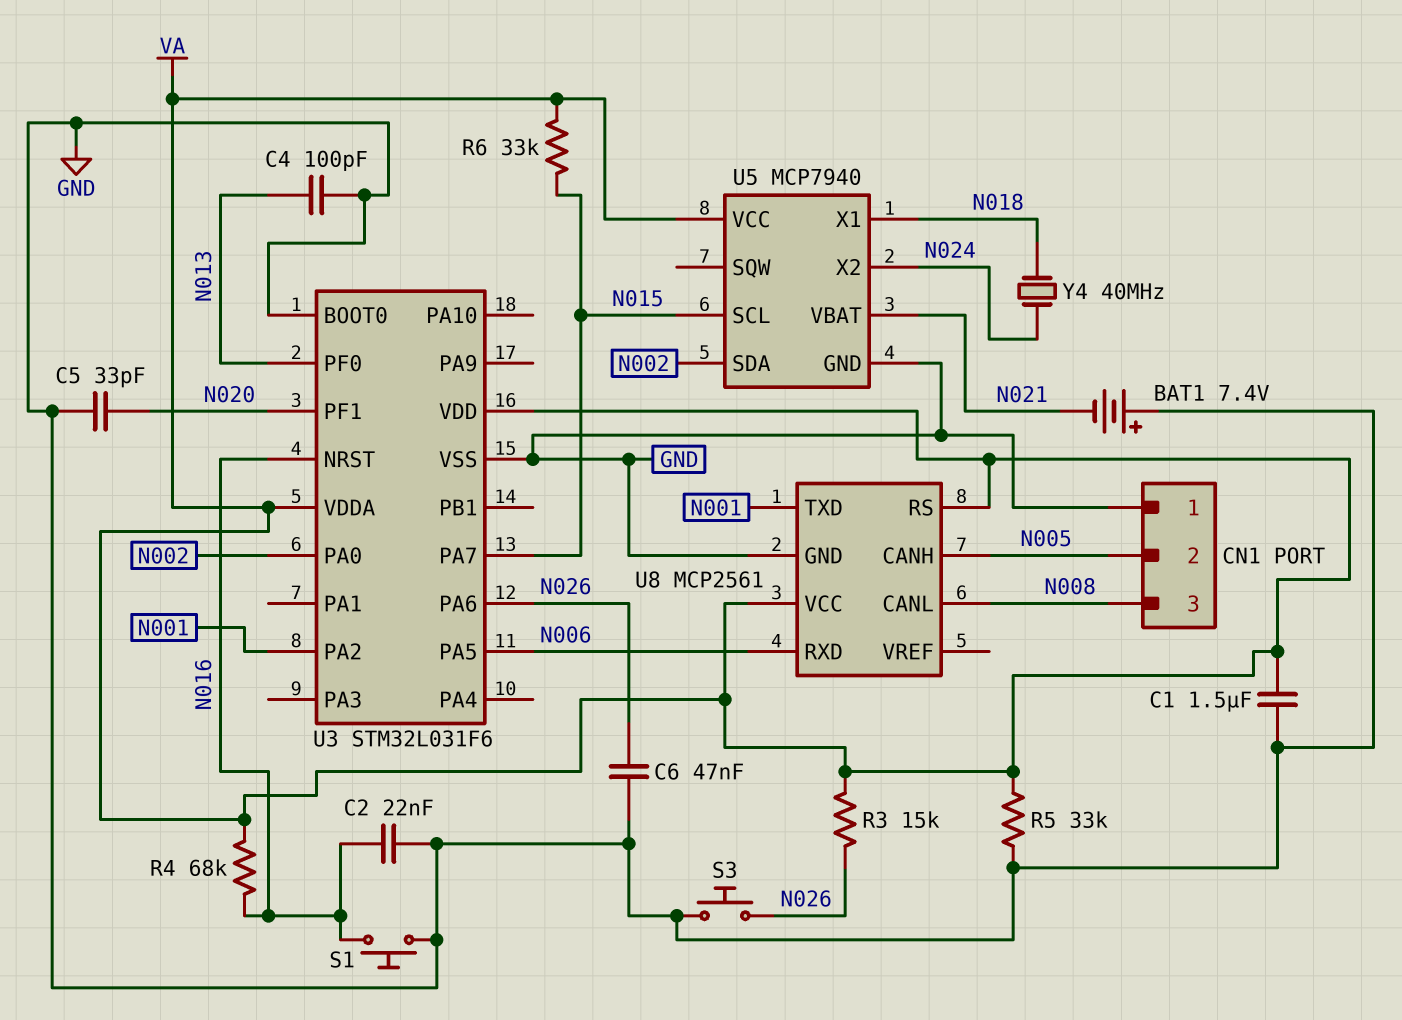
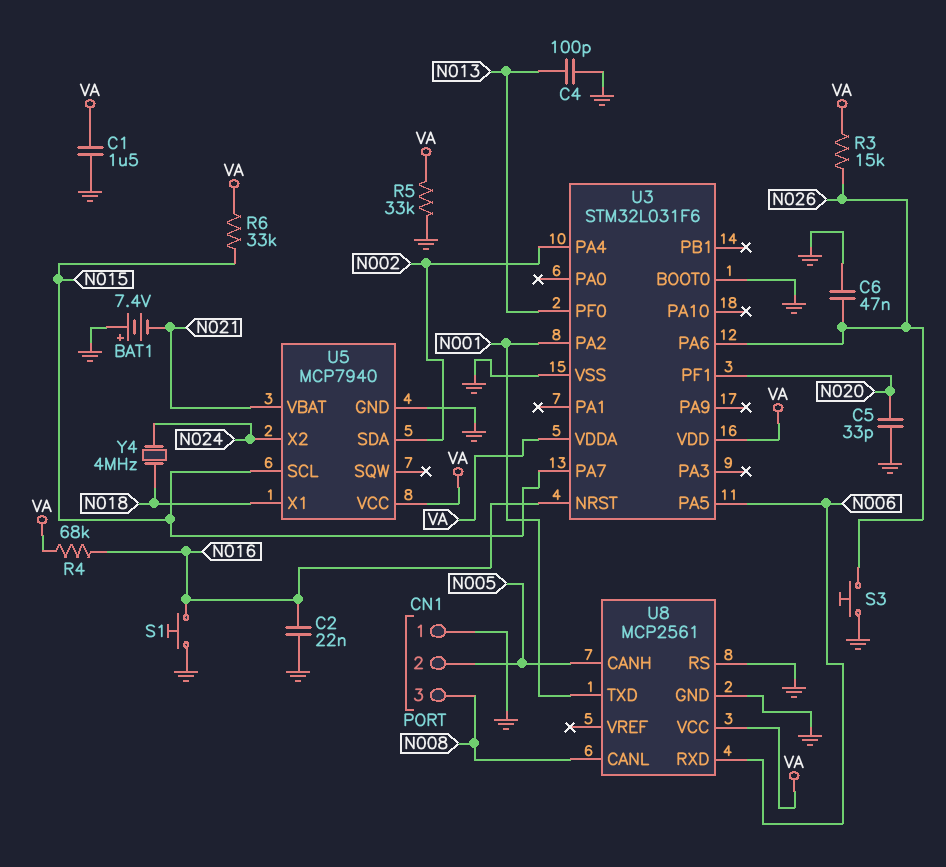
U3 pin PA0: N002 -> none
U3 pin PA4: none -> N002
U8 pin RS: VA -> GND
Y4: 40MHz (N018, N024) -> 4MHz (N018, N024)

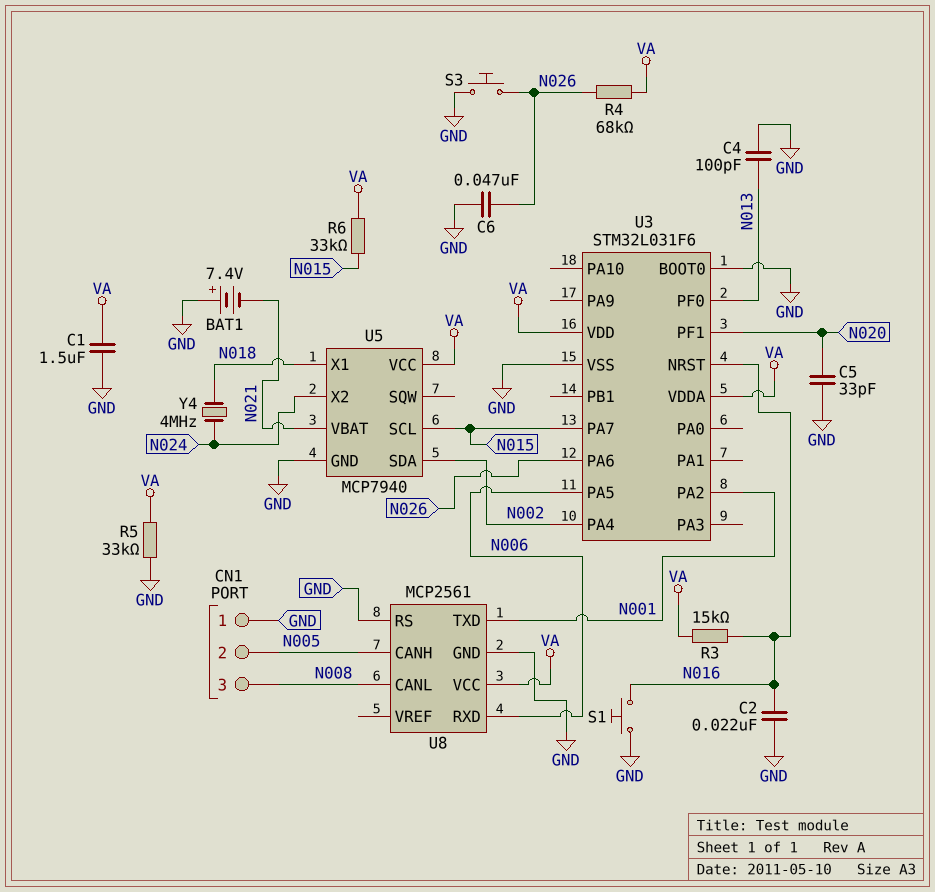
R3: 15k (N026, VA) -> 15k (N016, VA)
R4: 68k (N016, VA) -> 68k (N026, VA)

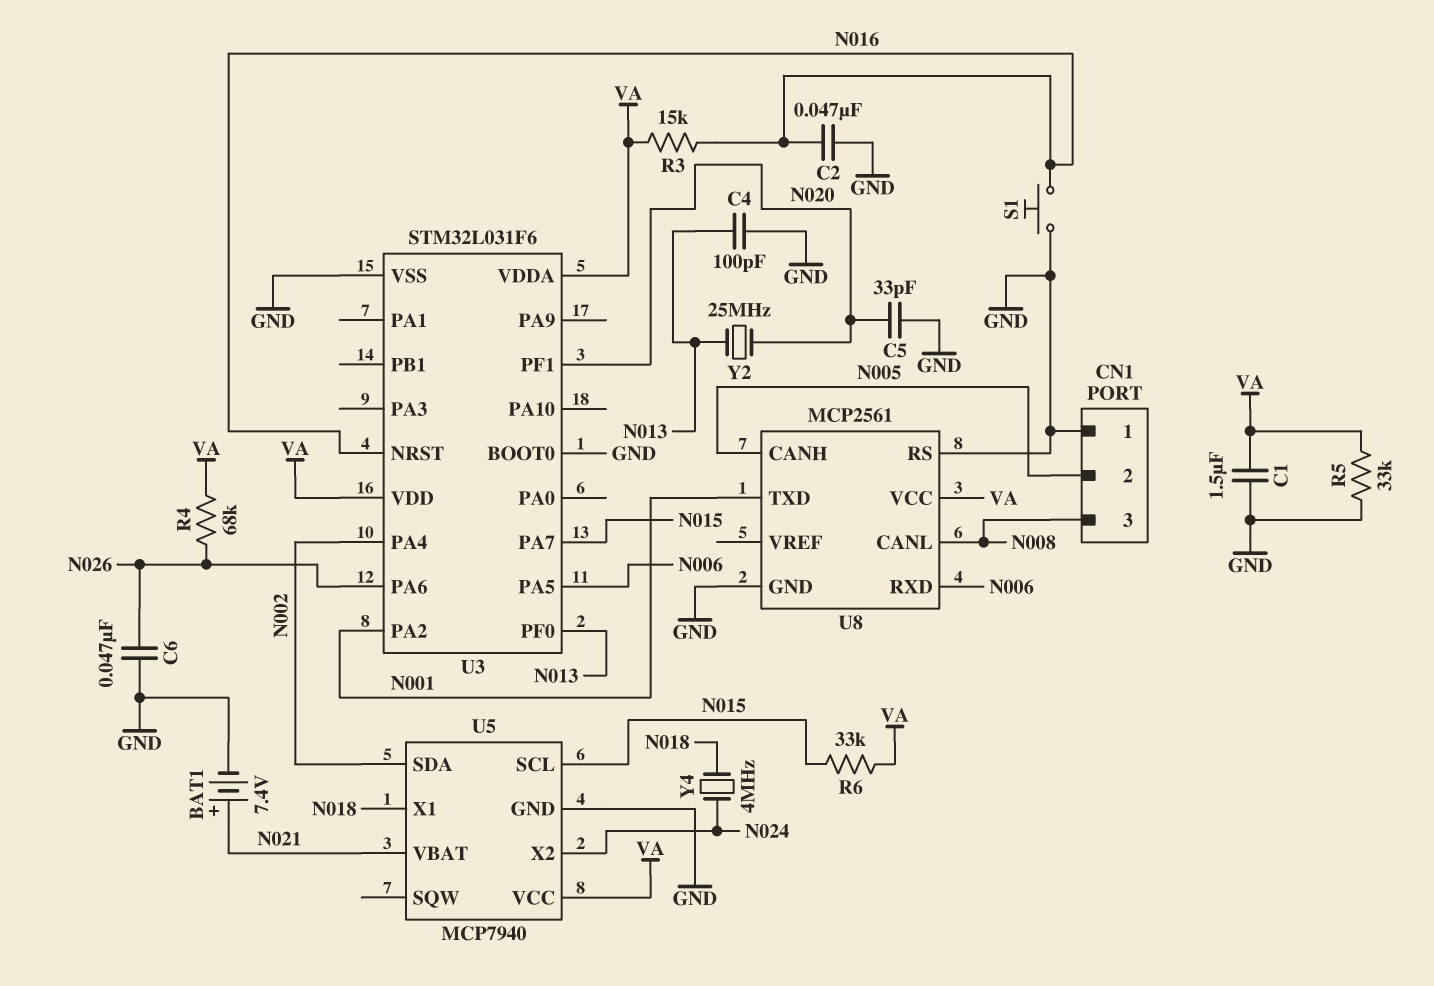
BAT1: 7.4V (plus GND, minus N021) -> 7.4V (plus N021, minus GND)
C2: 22nF (GND, N016) -> 47nF (GND, N016)
S3: button (GND, N026) -> none
Y2: none -> 25MHz (N013, N020)

